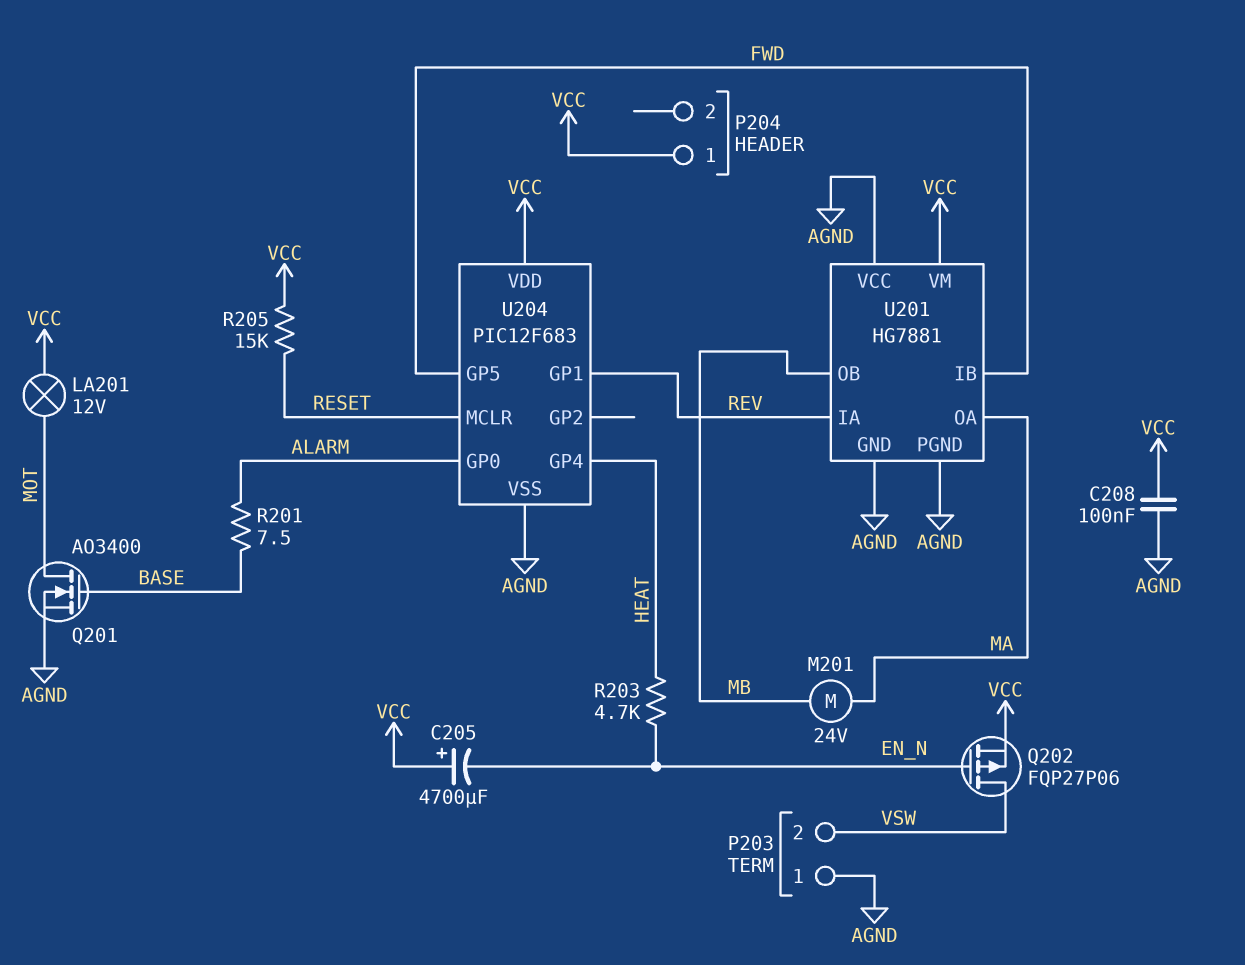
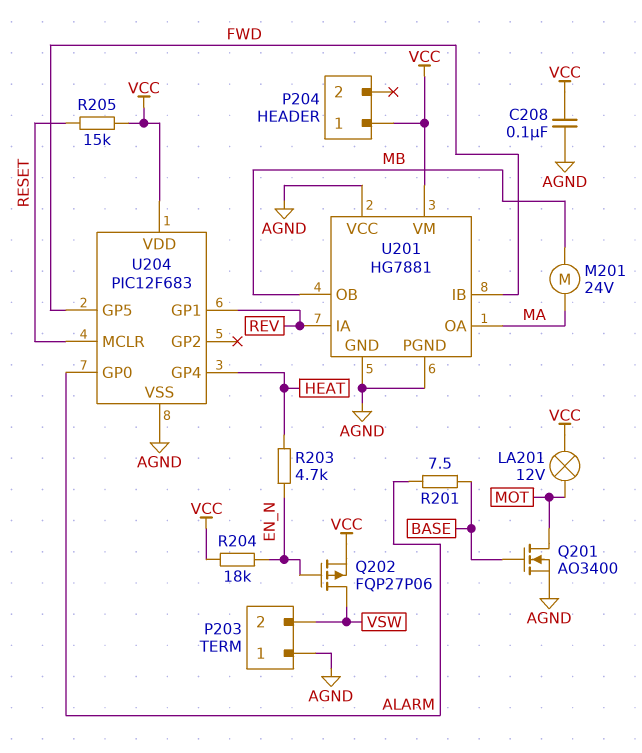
C205: 4700uF (plus VCC, minus EN_N) -> none
R204: none -> 18k (EN_N, VCC)

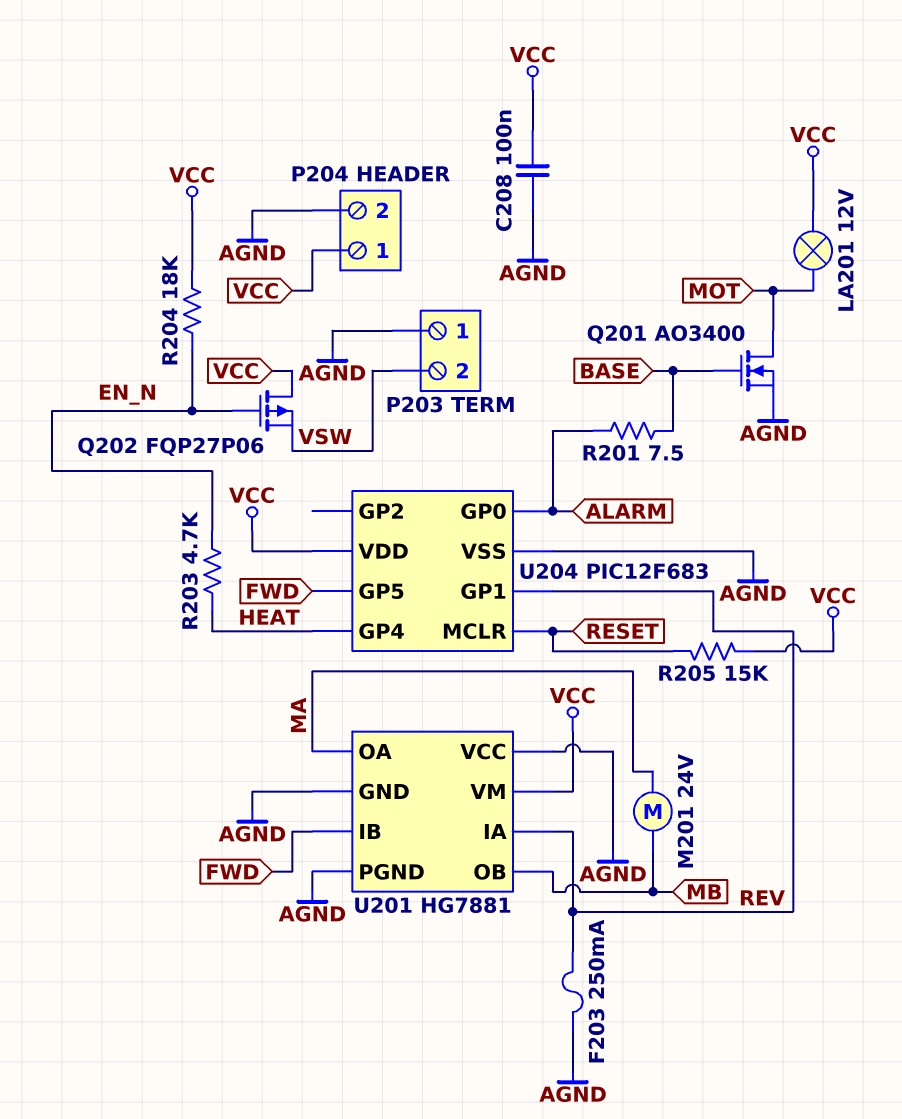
F203: none -> 250mA (AGND, REV)
P204 pin 2: none -> AGND
Q202: PMOS FQP27P06 (G EN_N, D VSW, S VCC) -> PMOS FQP27P06 (G EN_N, D VCC, S VSW)

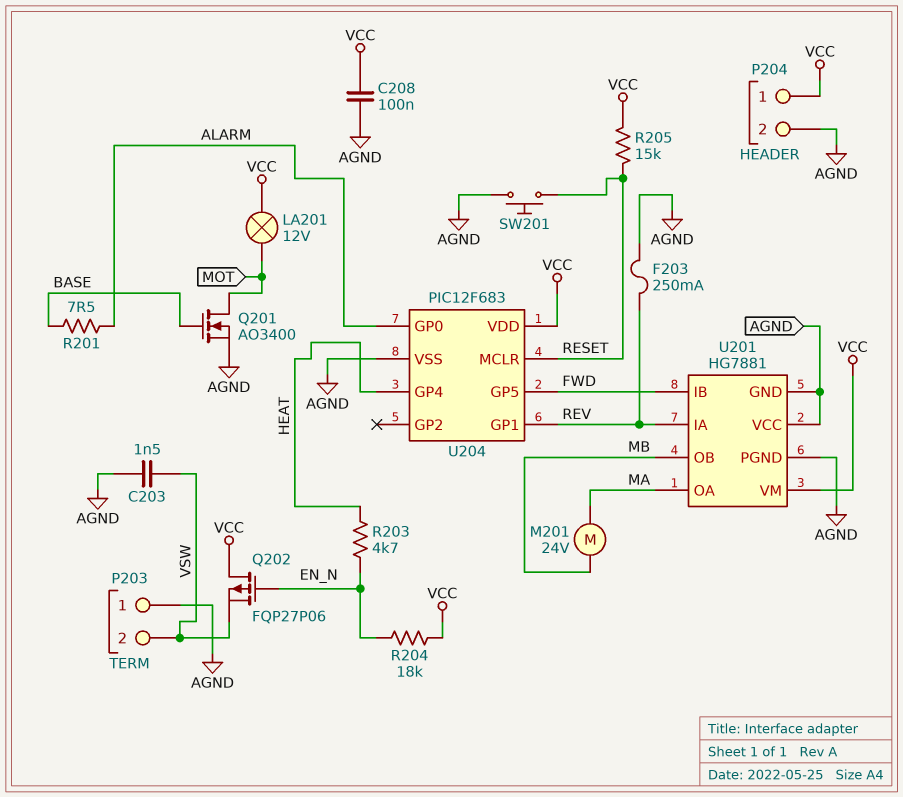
C203: none -> 1.5nF (AGND, VSW)
SW201: none -> button (AGND, RESET)

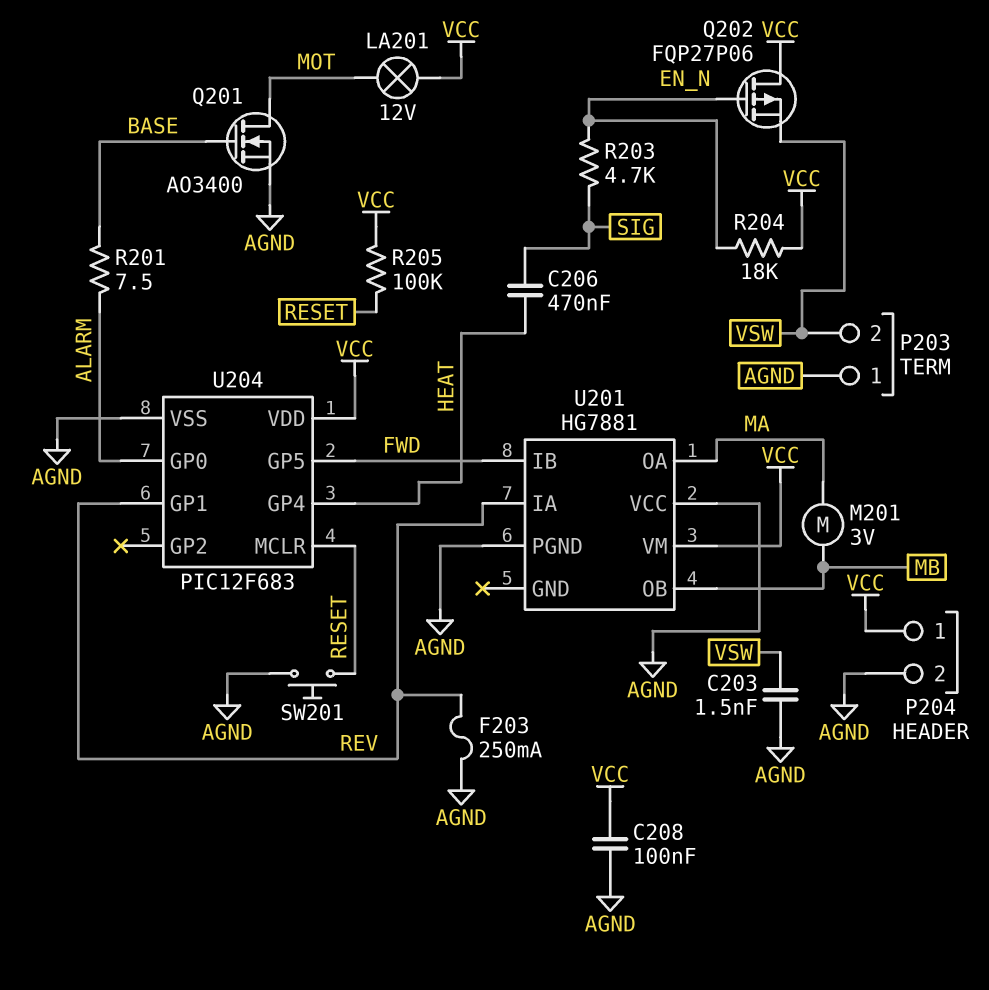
C206: none -> 470nF (HEAT, SIG)
M201: motor 24V (MA, MB) -> motor 3V (MA, MB)
R203: 4.7k (EN_N, HEAT) -> 4.7k (EN_N, SIG)
R205: 15k (RESET, VCC) -> 100k (RESET, VCC)
U201 pin GND: AGND -> none

